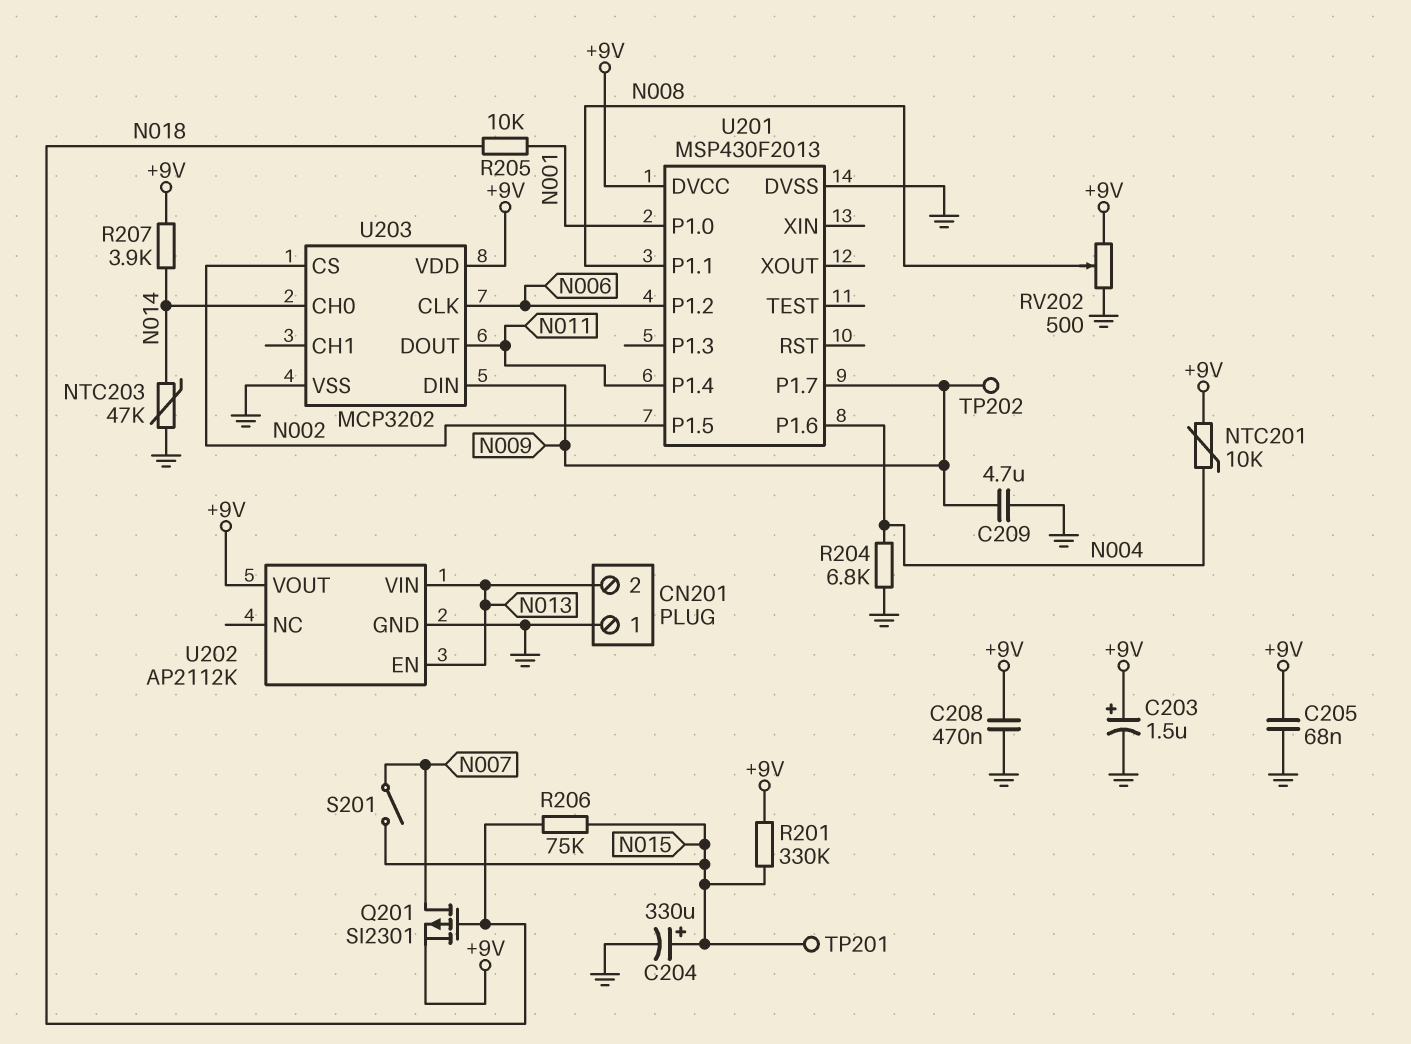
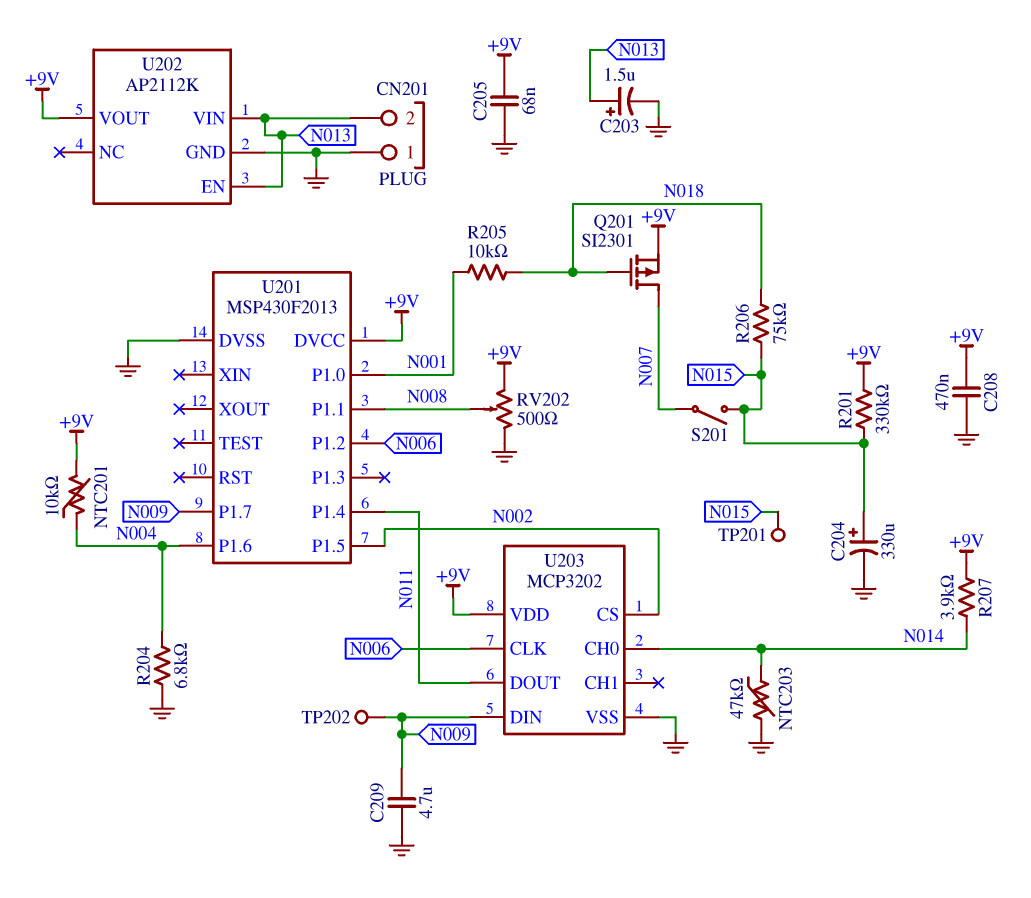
C203: 1.5uF (plus +9V, minus GND) -> 1.5uF (plus N013, minus GND)

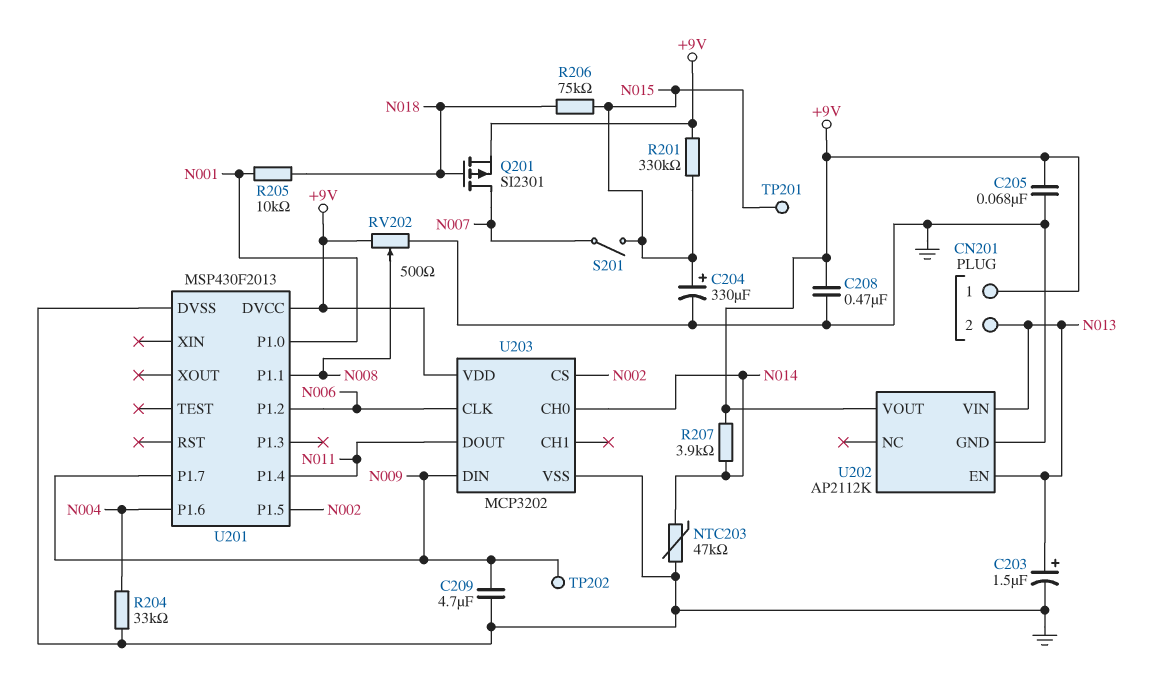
CN201 pin 1: GND -> +9V
NTC201: 10k (+9V, N004) -> none
R204: 6.8k (GND, N004) -> 33k (GND, N004)

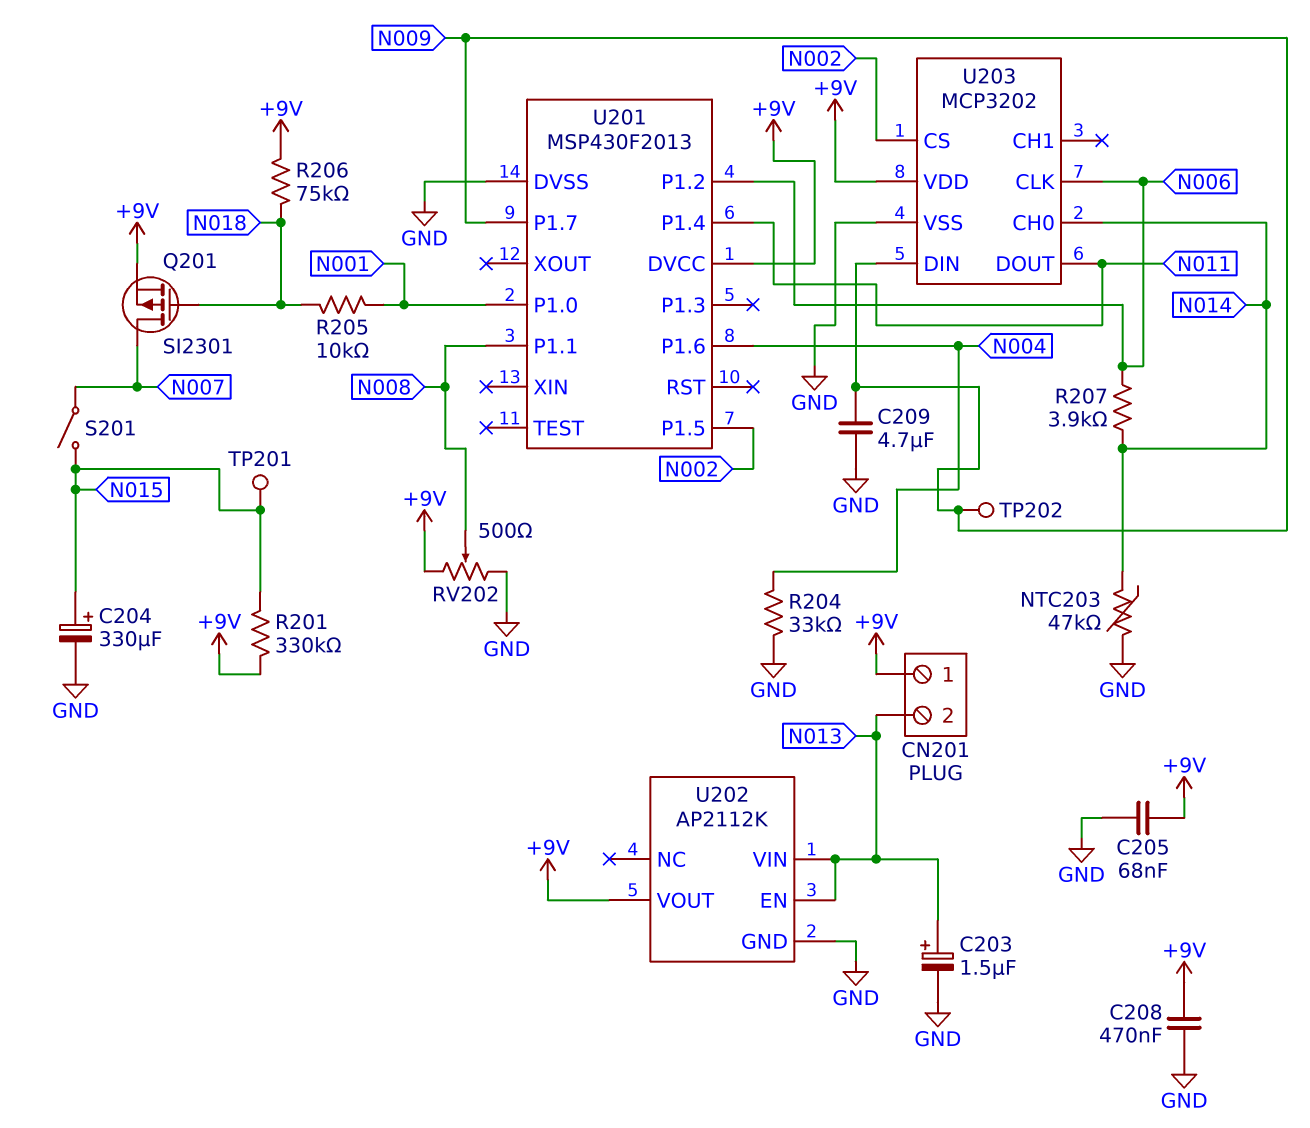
R206: 75k (N015, N018) -> 75k (+9V, N018)
R207: 3.9k (+9V, N014) -> 3.9k (N006, N014)

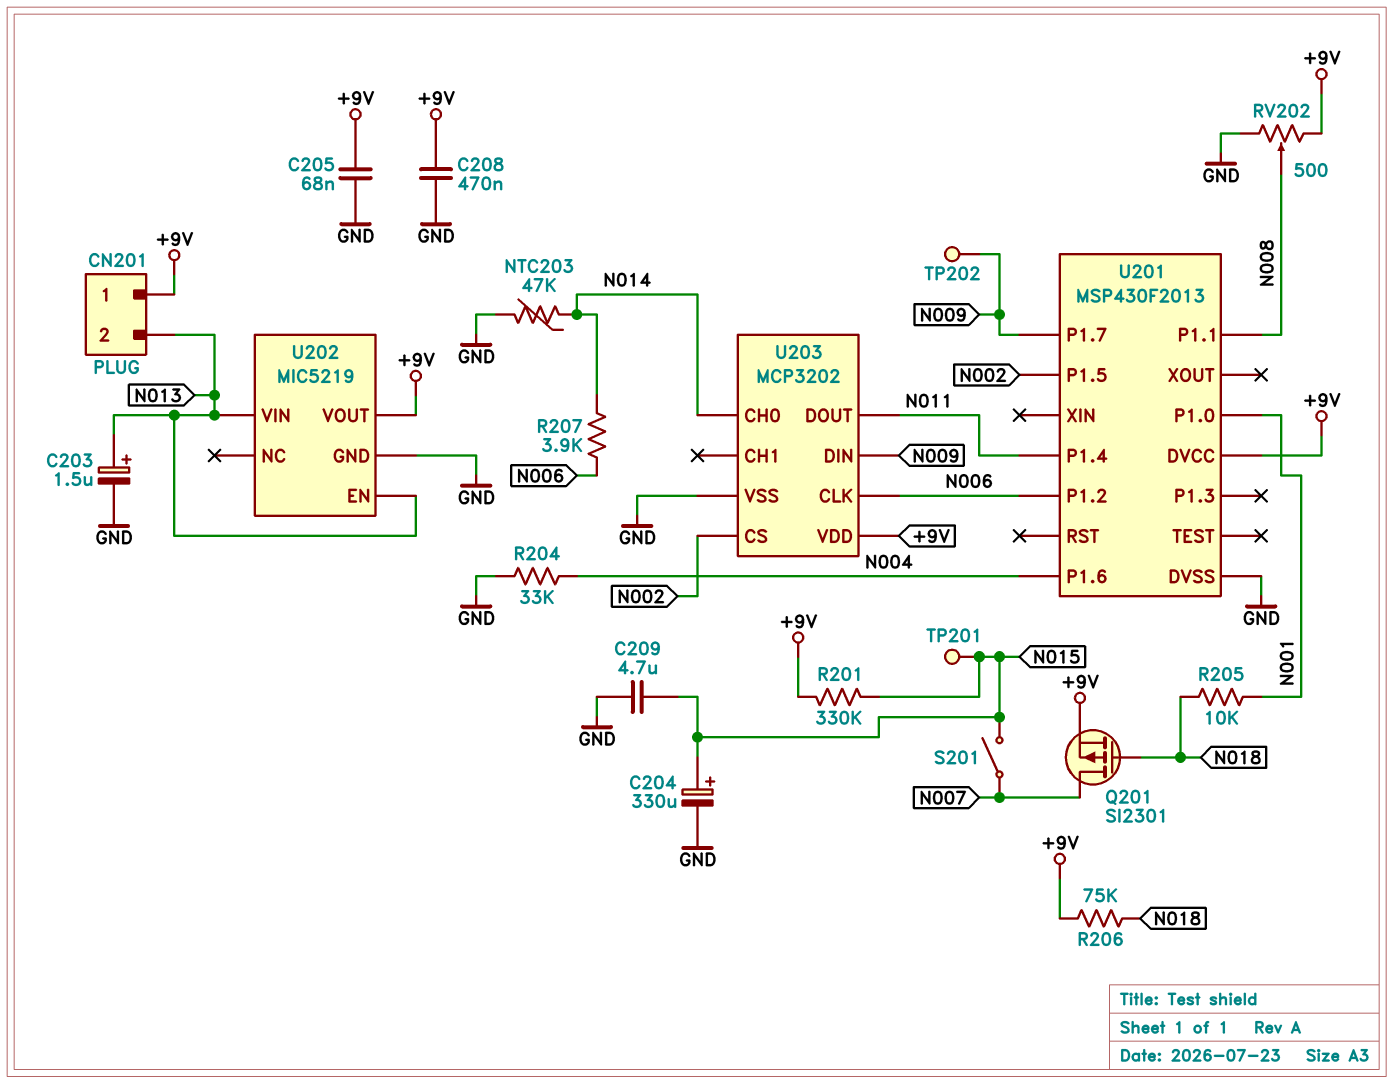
C209: 4.7uF (GND, N009) -> 4.7uF (GND, N015)
U202: AP2112K -> MIC5219

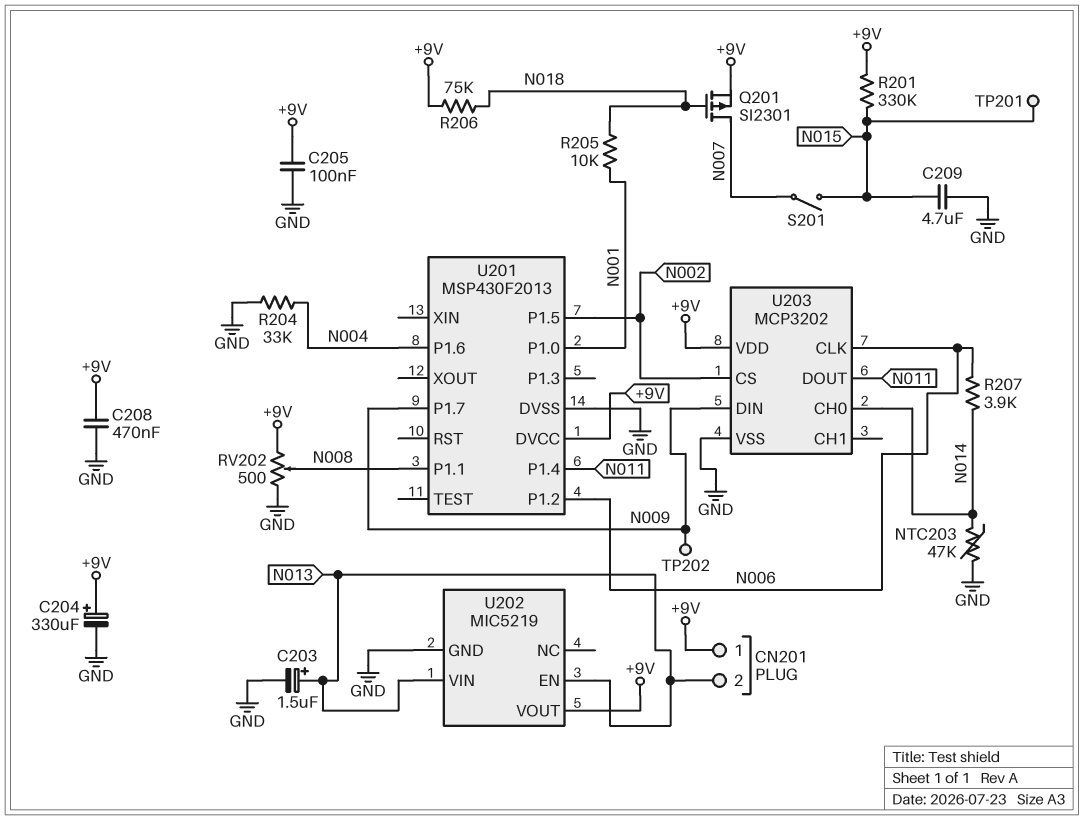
C204: 330uF (plus N015, minus GND) -> 330uF (plus +9V, minus GND)
C205: 68nF (+9V, GND) -> 100nF (+9V, GND)

